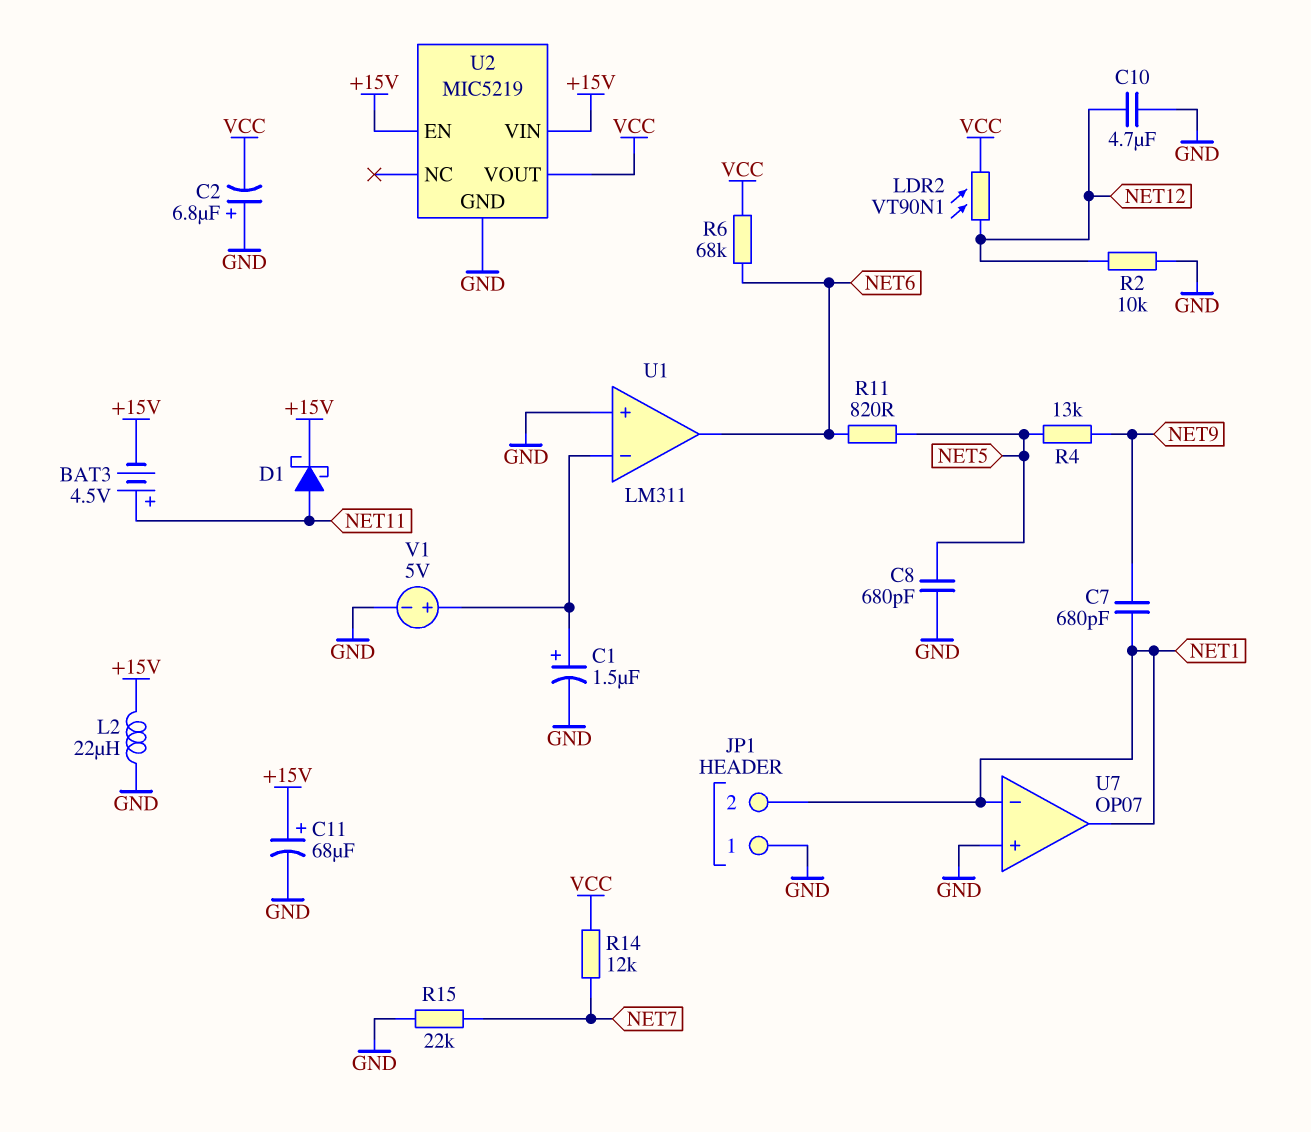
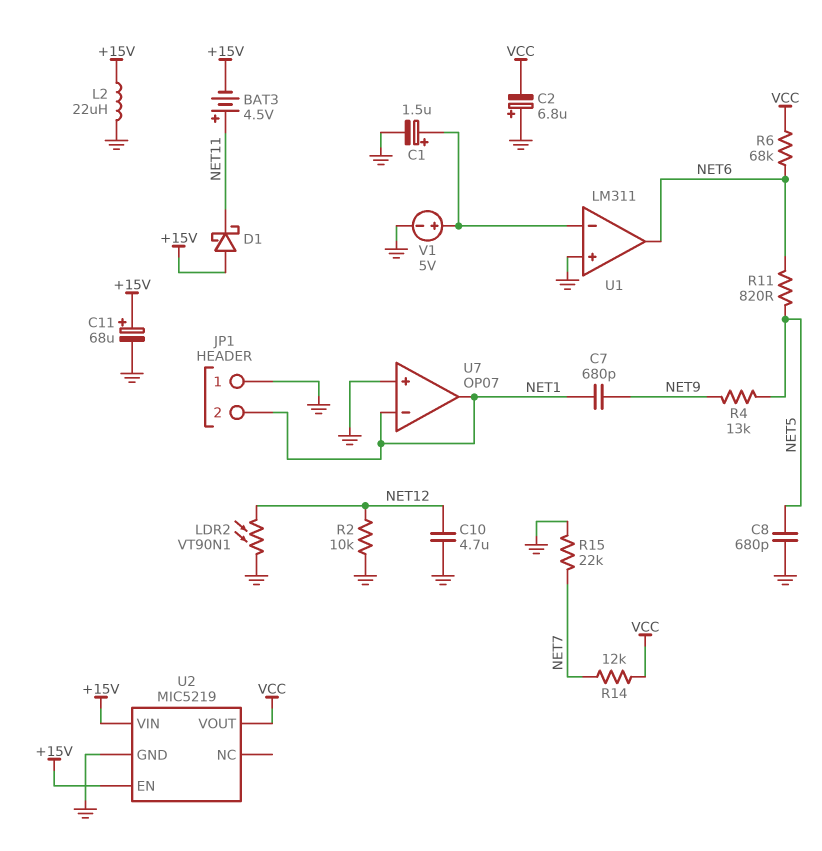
D1: schottky (A NET11, K +15V) -> schottky (A +15V, K NET11)
LDR2: VT90N1 (NET12, VCC) -> VT90N1 (GND, NET12)

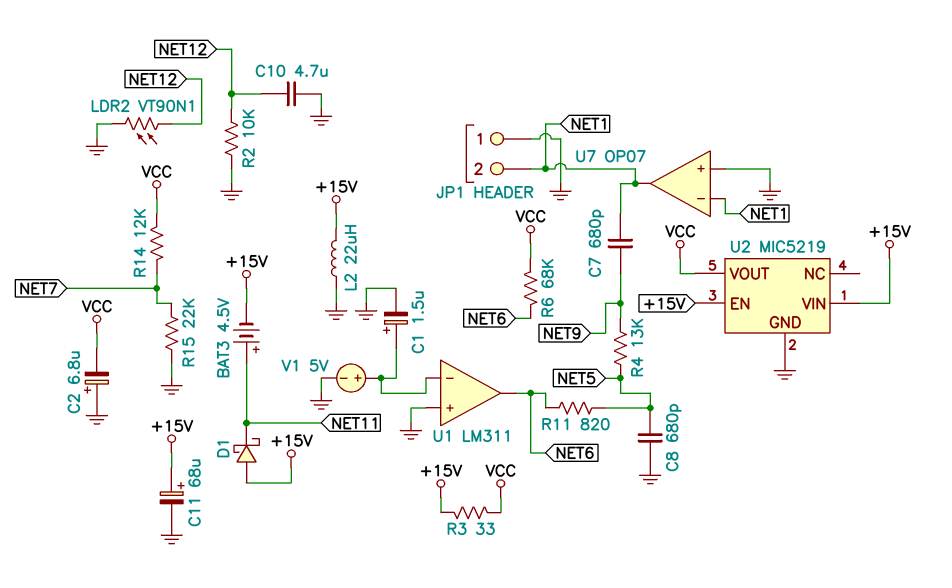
R3: none -> 33 (+15V, VCC)

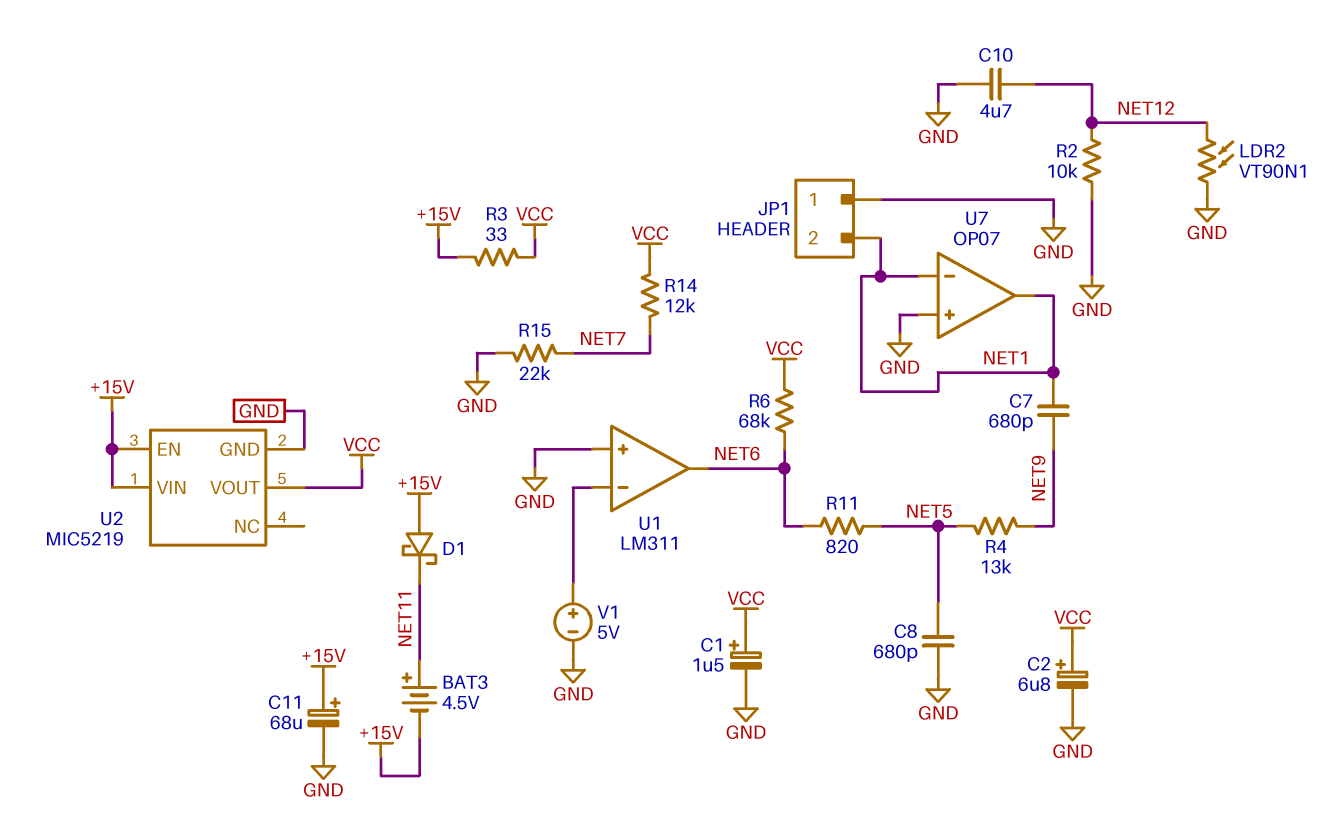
C1: 1.5uF (plus U1/in-, minus GND) -> 1.5uF (plus VCC, minus GND)
C2: 6.8uF (plus GND, minus VCC) -> 6.8uF (plus VCC, minus GND)
L2: 22uH (+15V, GND) -> none

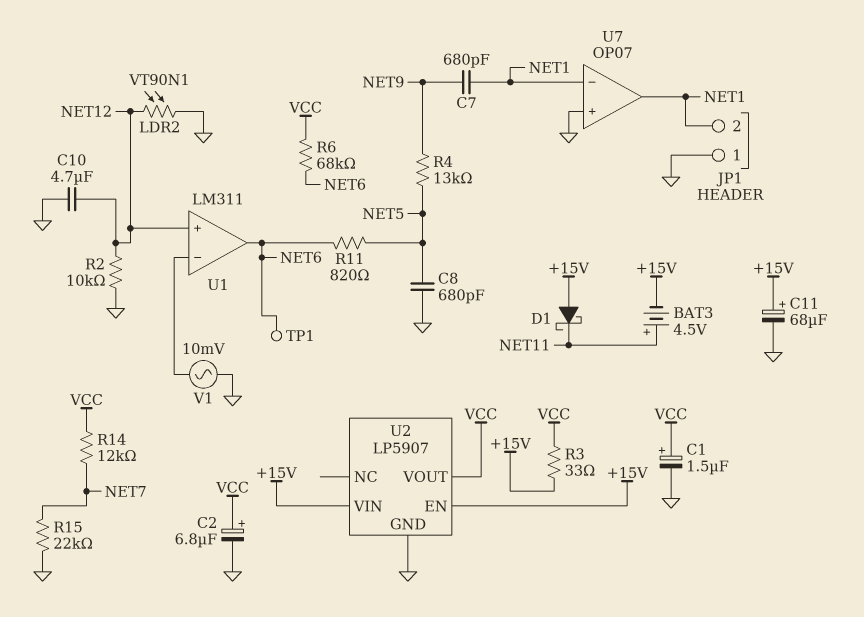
TP1: none -> test point (NET6)
U1 pin in+: GND -> NET12
U2: MIC5219 -> LP5907
V1: 5V (plus U1/in-, minus GND) -> AC 10mV (GND, U1/in-)

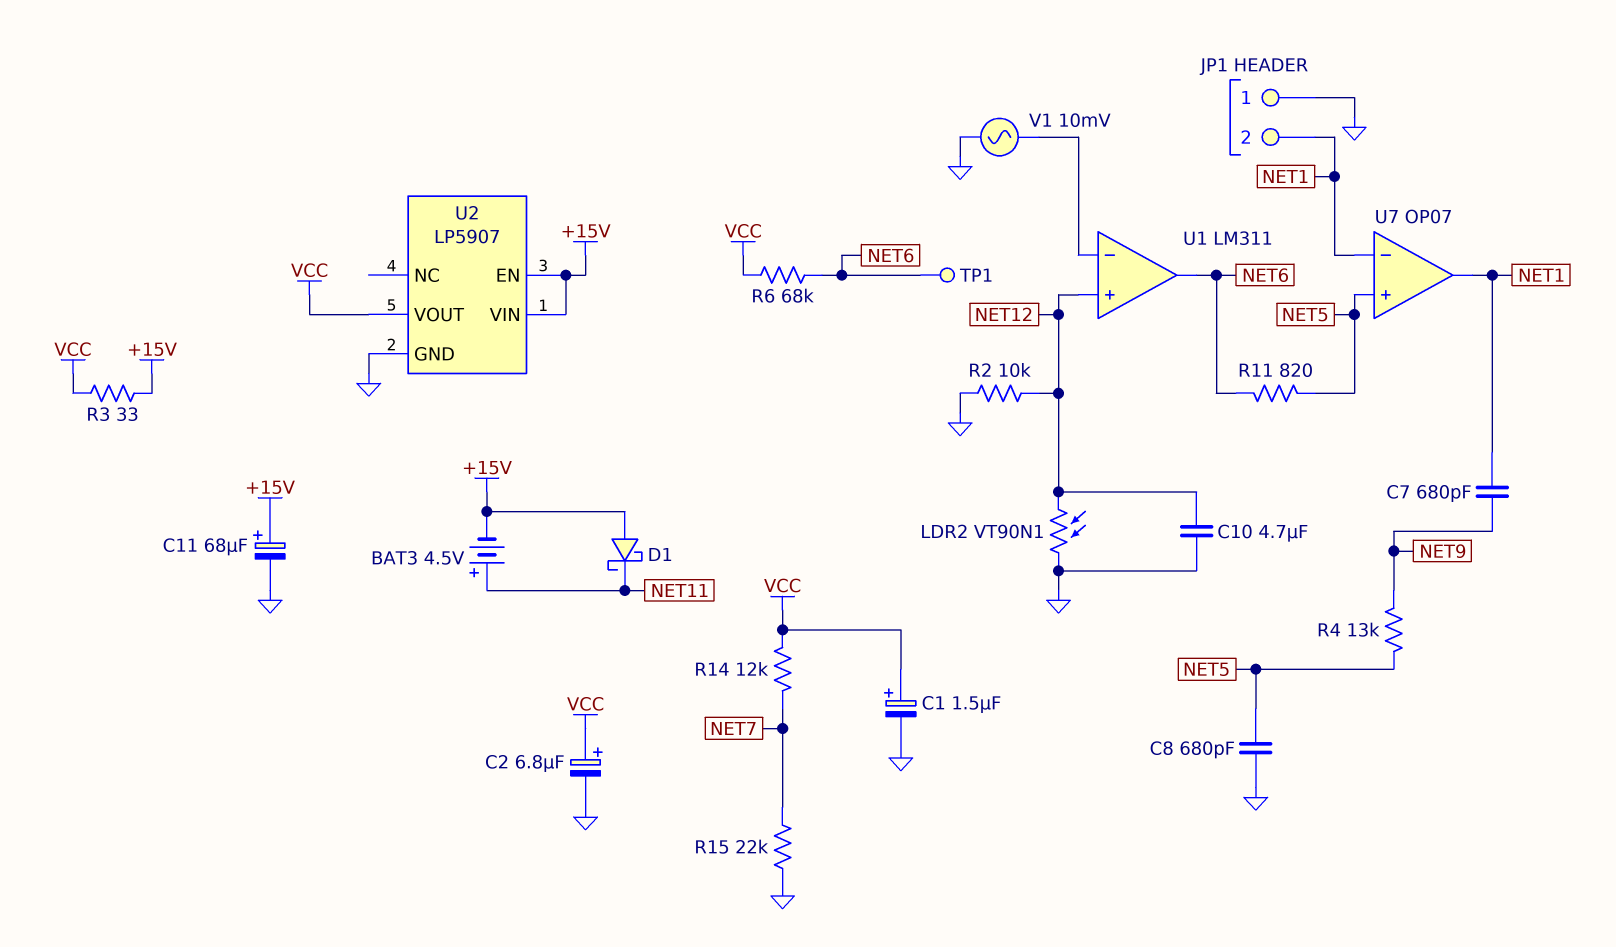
U7 pin in+: GND -> NET5

